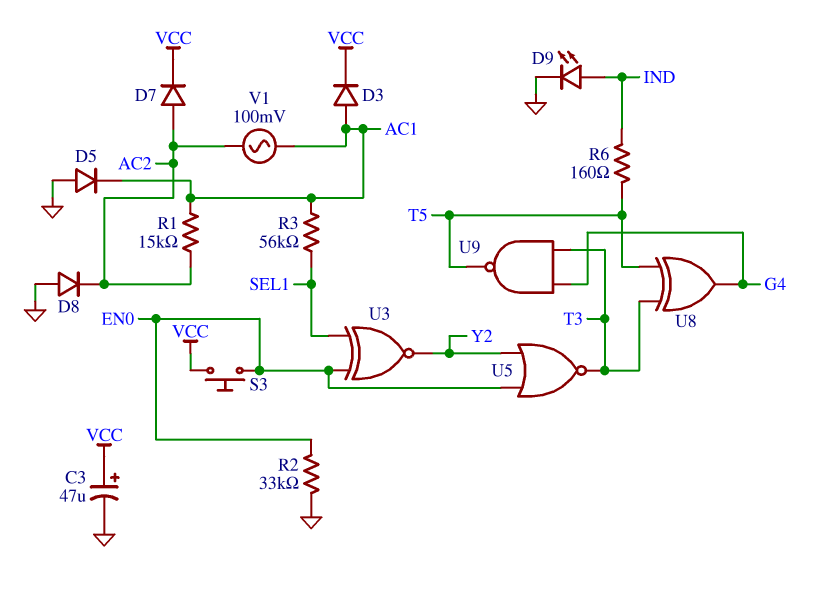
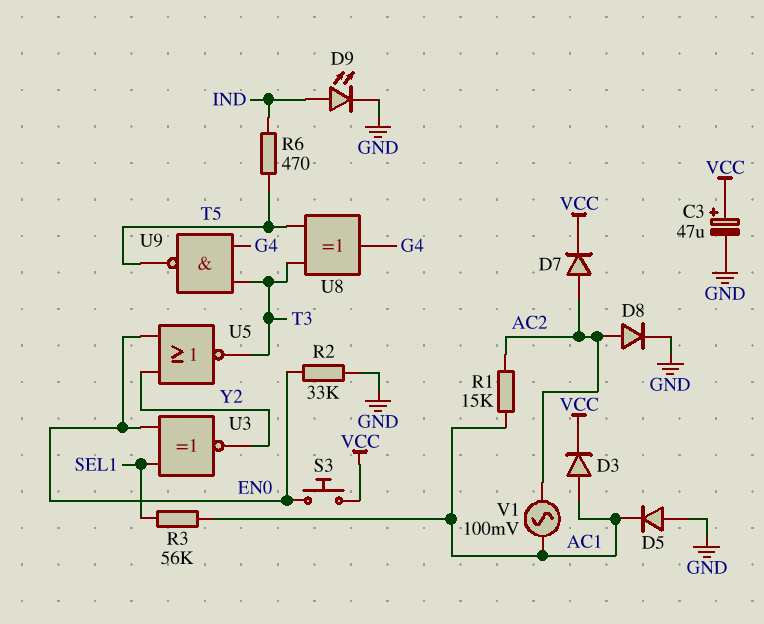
D8: diode (A GND, K AC2) -> diode (A AC2, K GND)
R6: 160 (IND, T5) -> 470 (IND, T5)

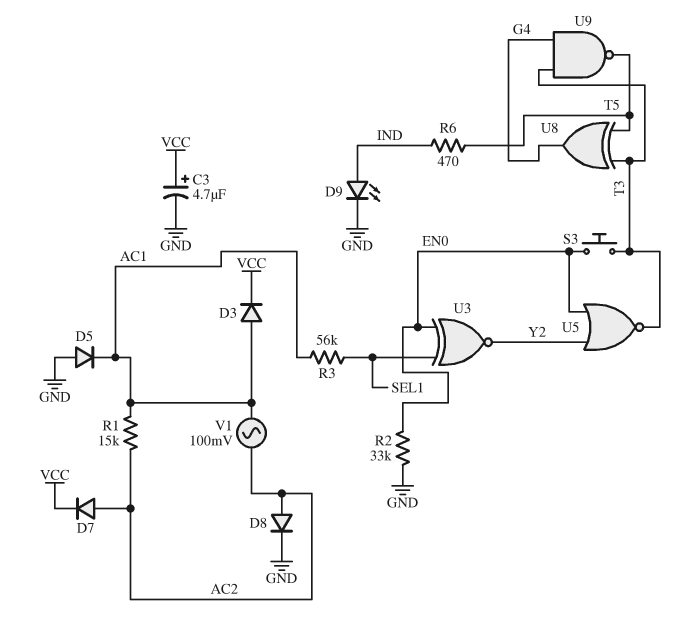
C3: 47uF (plus VCC, minus GND) -> 4.7uF (plus VCC, minus GND)
S3: button (EN0, VCC) -> button (EN0, T3)

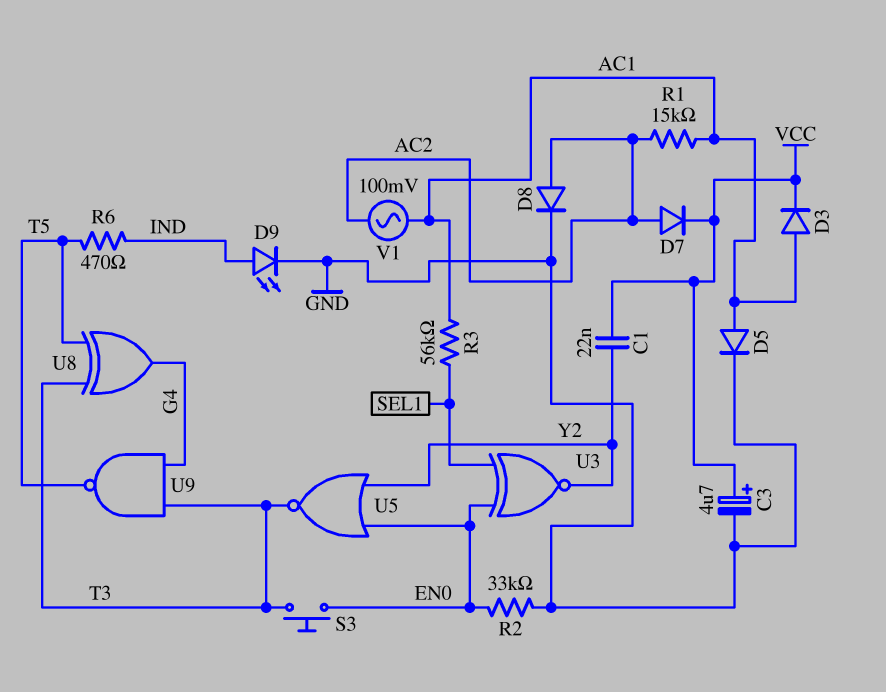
C1: none -> 22nF (VCC, Y2)
D5: diode (A GND, K AC1) -> diode (A AC1, K GND)

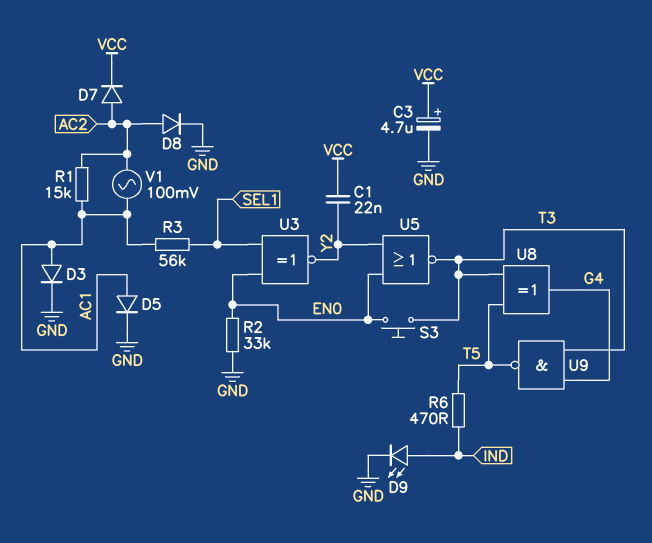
D3: diode (A AC1, K VCC) -> diode (A AC1, K GND)

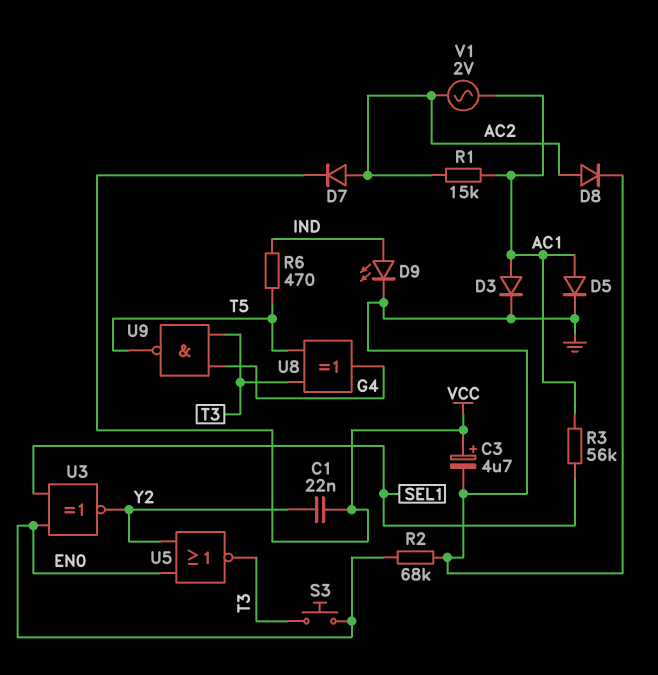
R2: 33k (EN0, GND) -> 68k (EN0, GND)
V1: AC 100mV (AC1, AC2) -> AC 2V (AC1, AC2)

